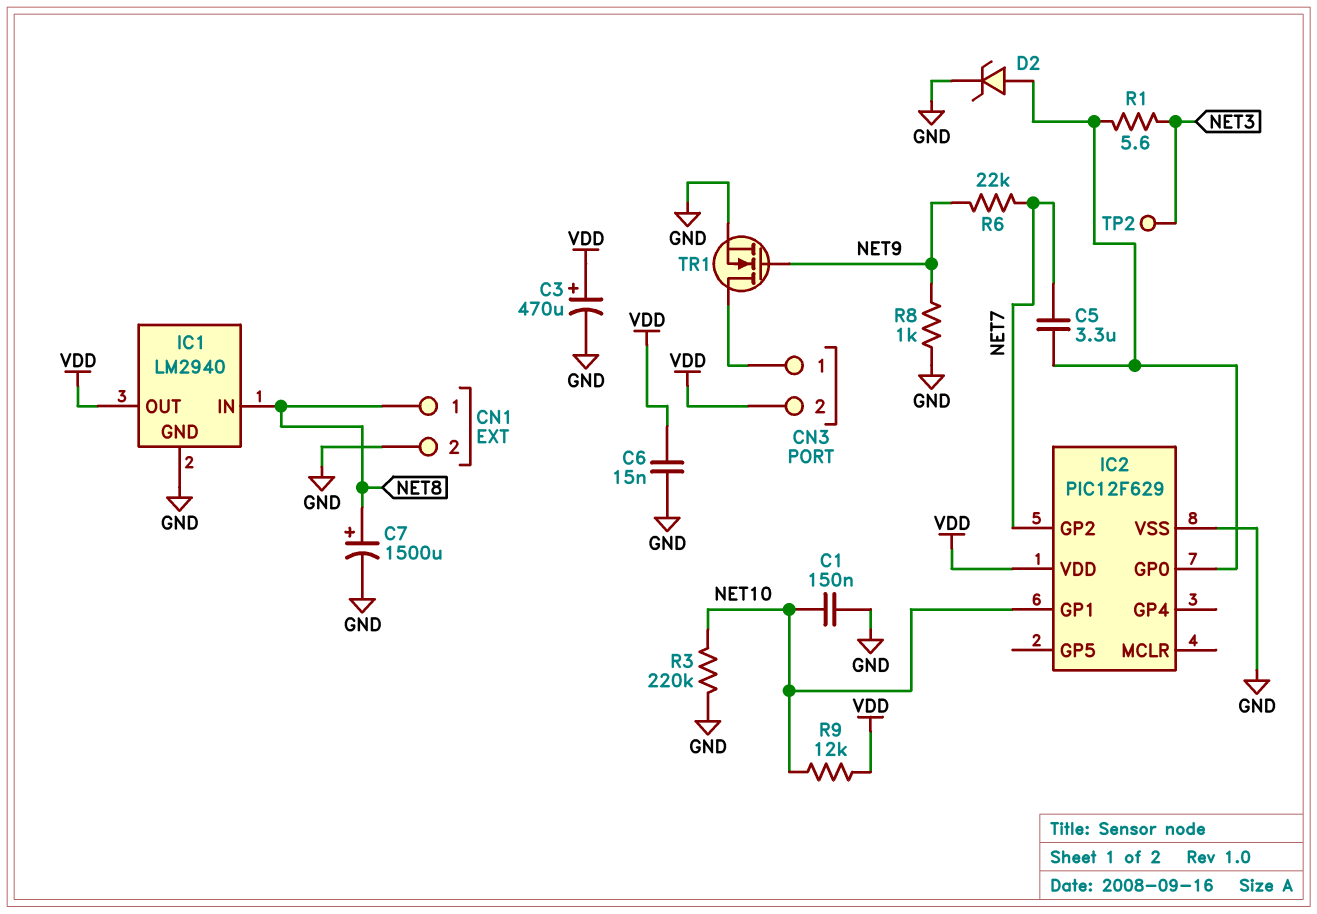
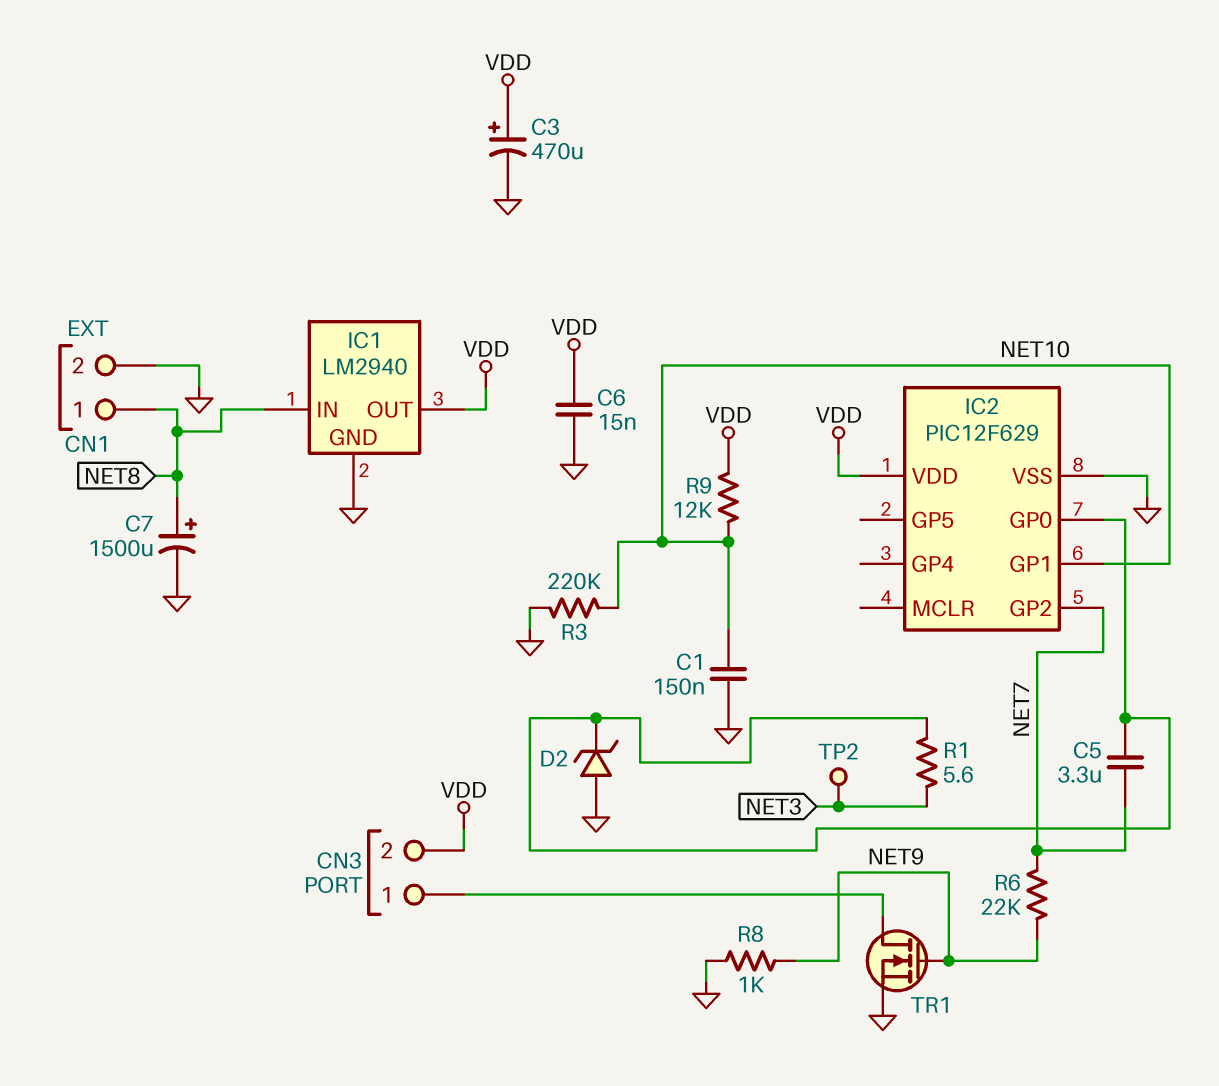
D2: zener (A IC2/GP0, K GND) -> zener (A GND, K IC2/GP0)

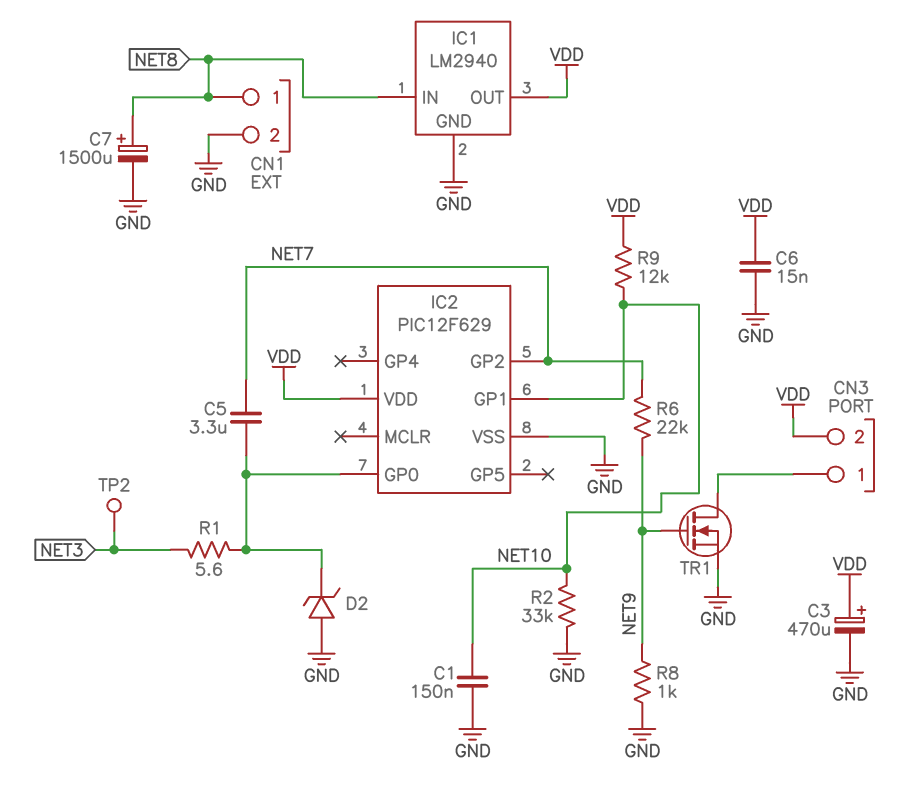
R2: none -> 33k (GND, NET10)
R3: 220k (GND, NET10) -> none

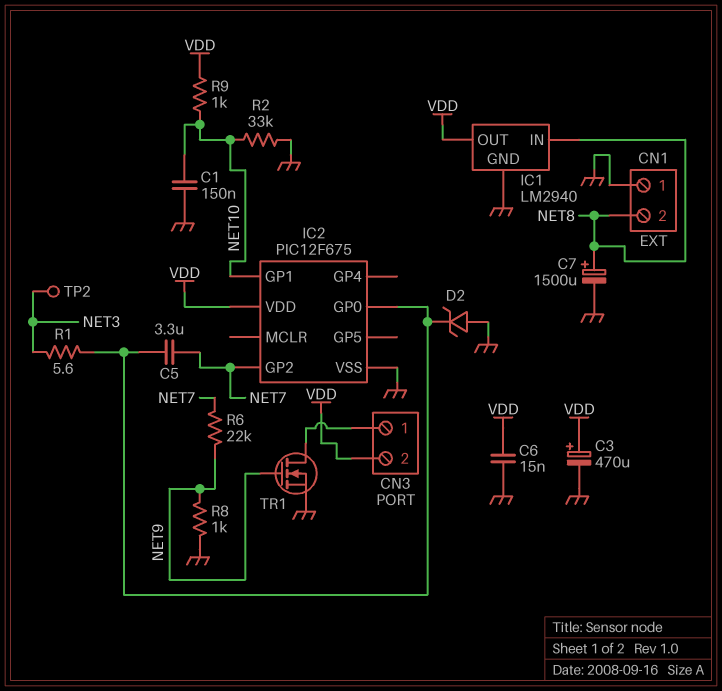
CN1 pin 1: NET8 -> GND
CN1 pin 2: GND -> NET8
IC2: PIC12F629 -> PIC12F675
R9: 12k (NET10, VDD) -> 1k (NET10, VDD)

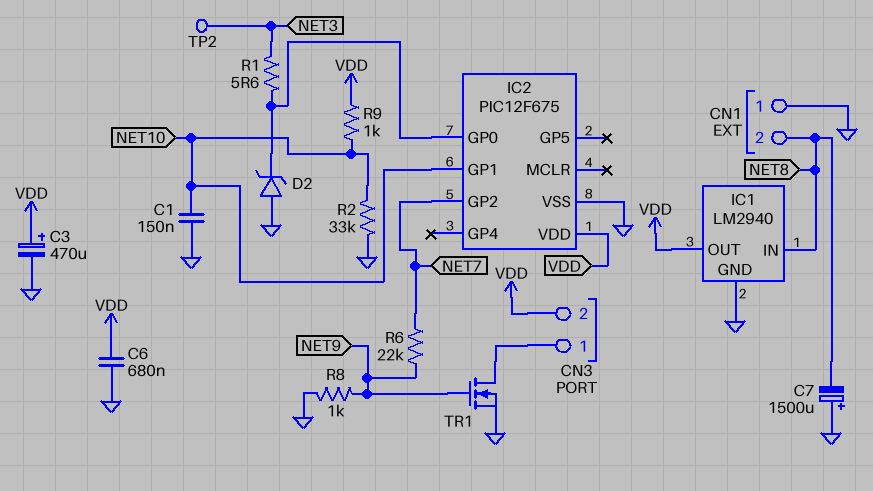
C5: 3.3uF (IC2/GP0, NET7) -> none
C6: 15nF (GND, VDD) -> 680nF (GND, VDD)
C7: 1500uF (plus NET8, minus GND) -> 1500uF (plus GND, minus NET8)

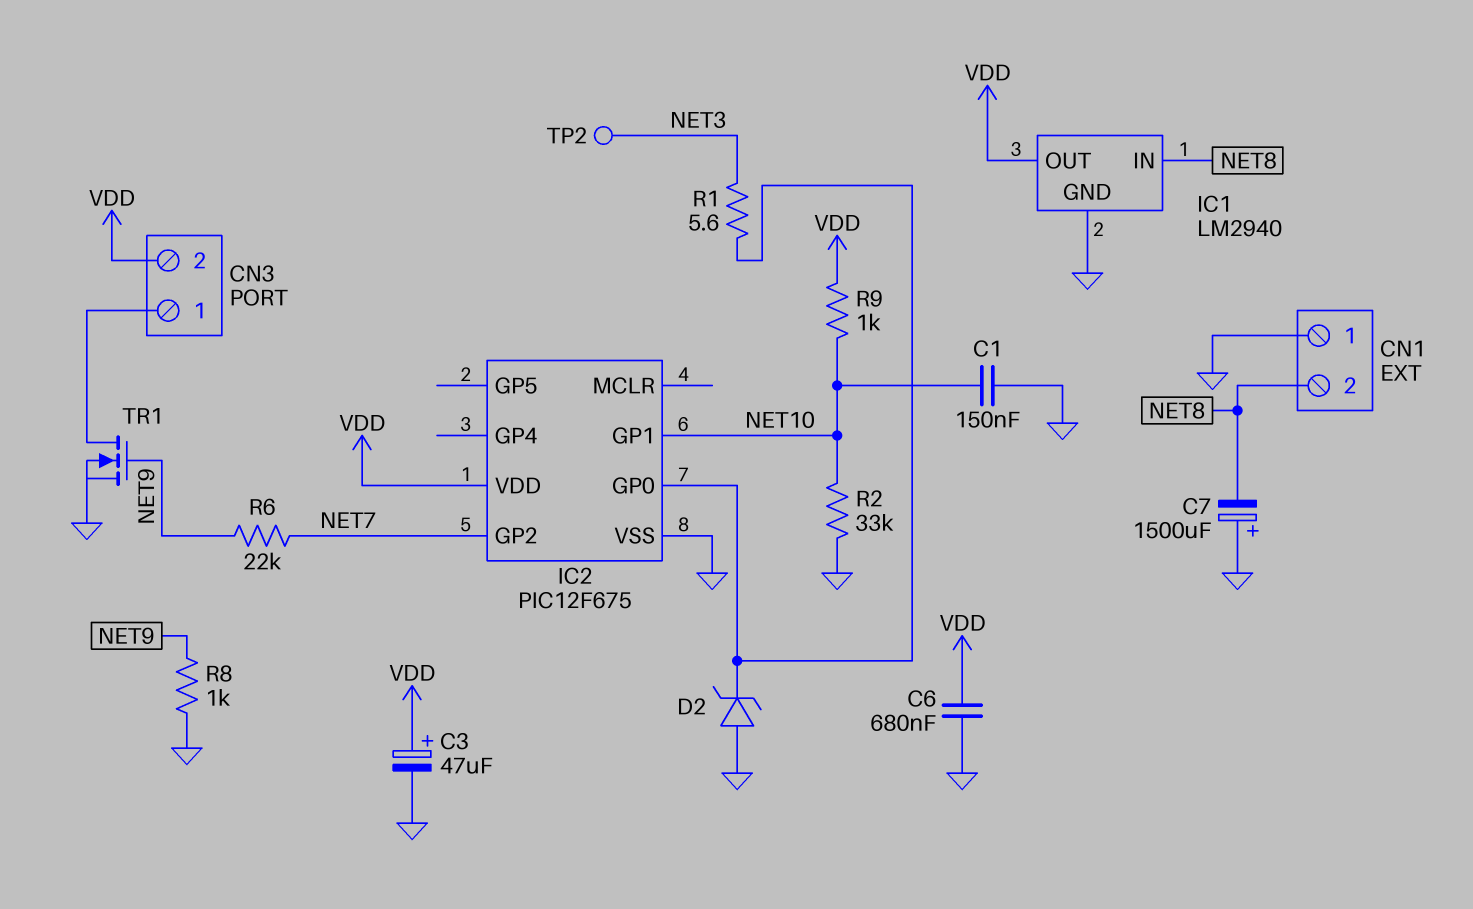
C3: 470uF (plus VDD, minus GND) -> 47uF (plus VDD, minus GND)

